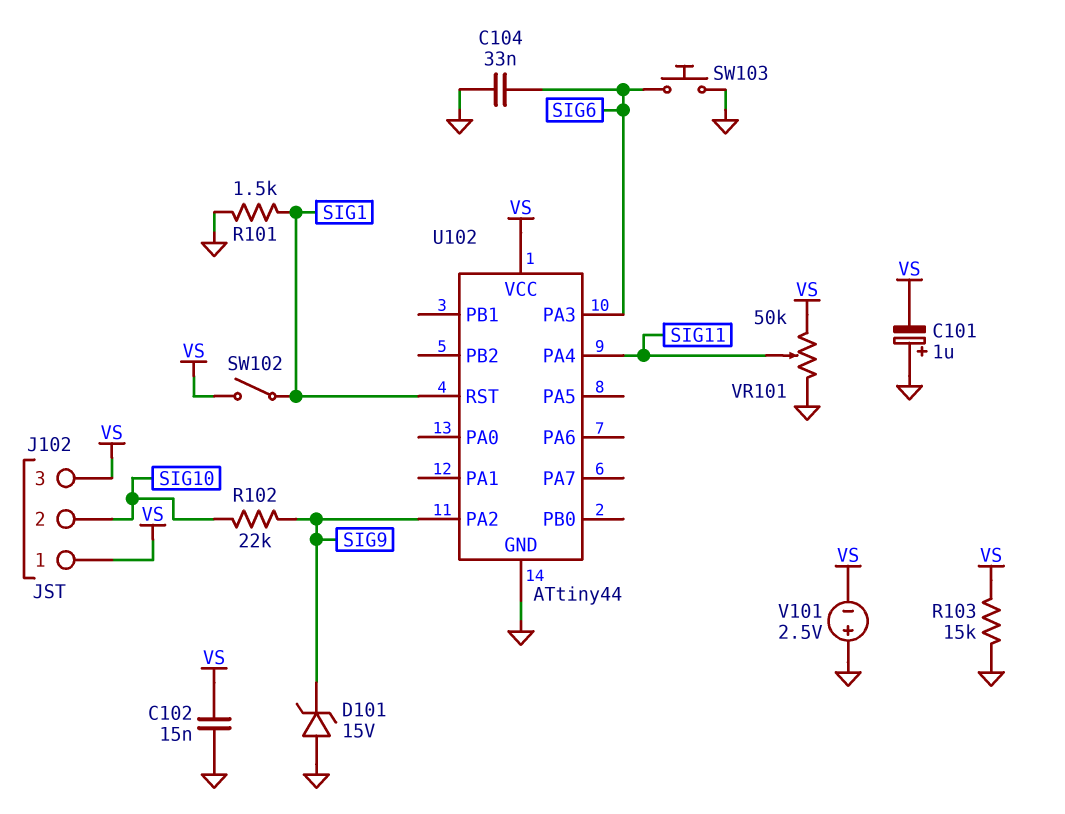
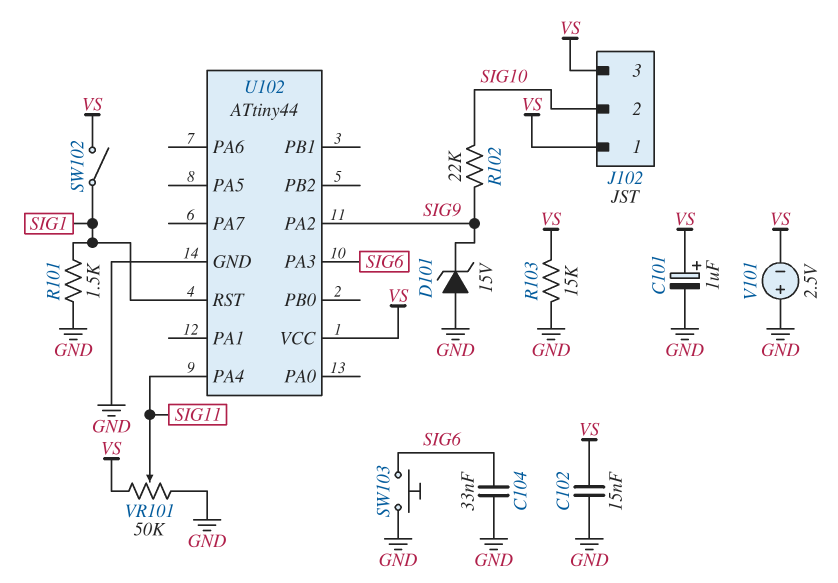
C101: 1uF (plus GND, minus VS) -> 1uF (plus VS, minus GND)

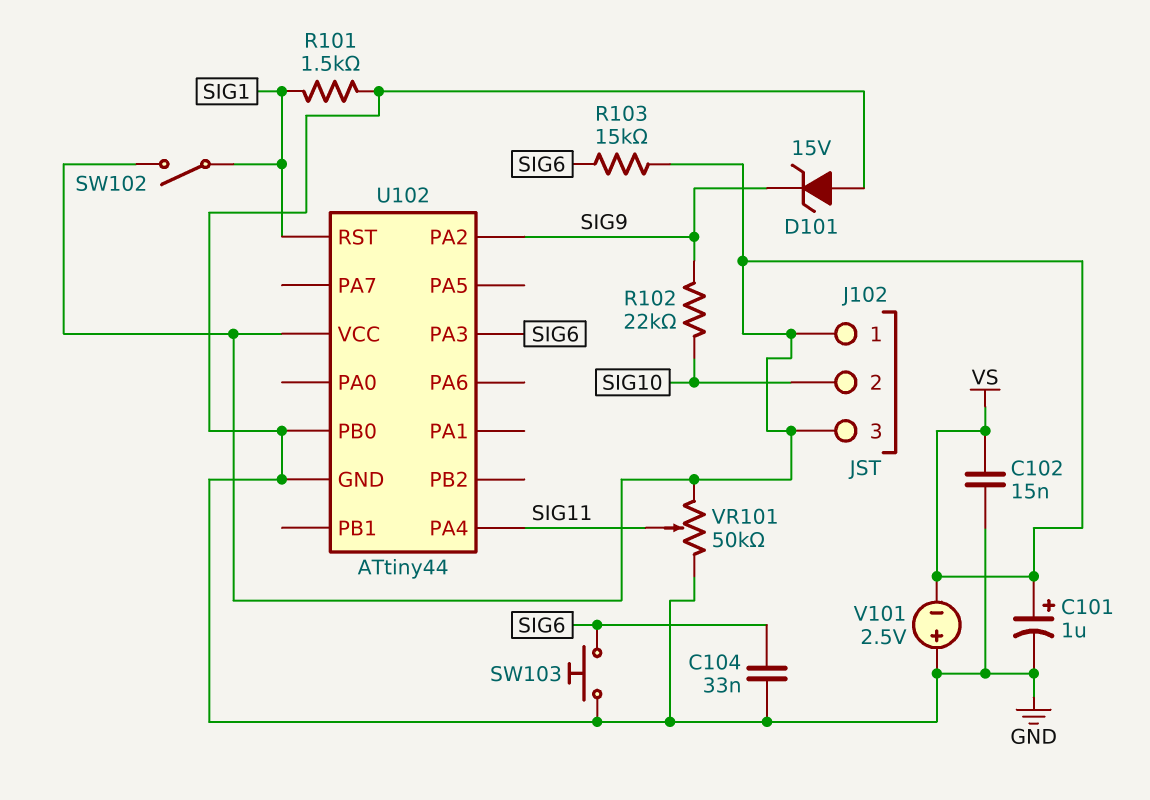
R103: 15k (GND, VS) -> 15k (SIG6, VS)
U102 pin PB0: none -> GND

